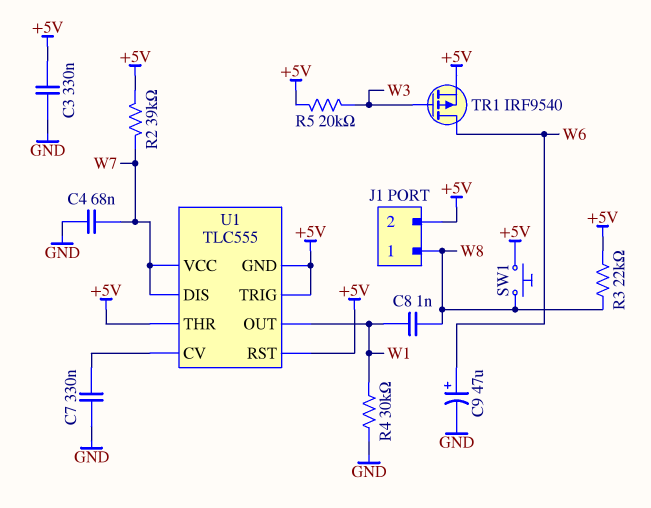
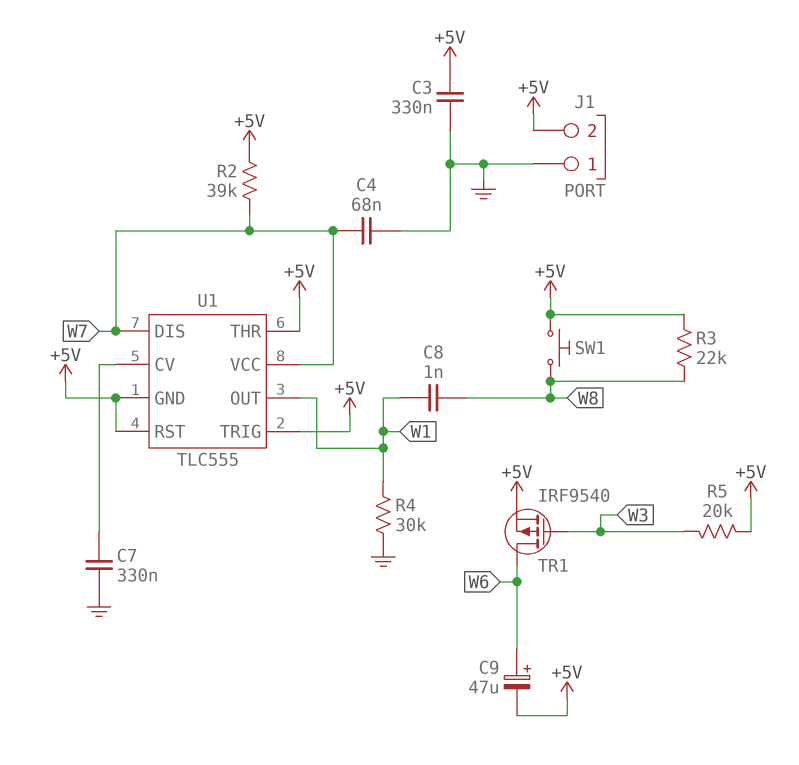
C9: 47uF (plus W6, minus GND) -> 47uF (plus W6, minus +5V)
J1 pin 1: W8 -> GND

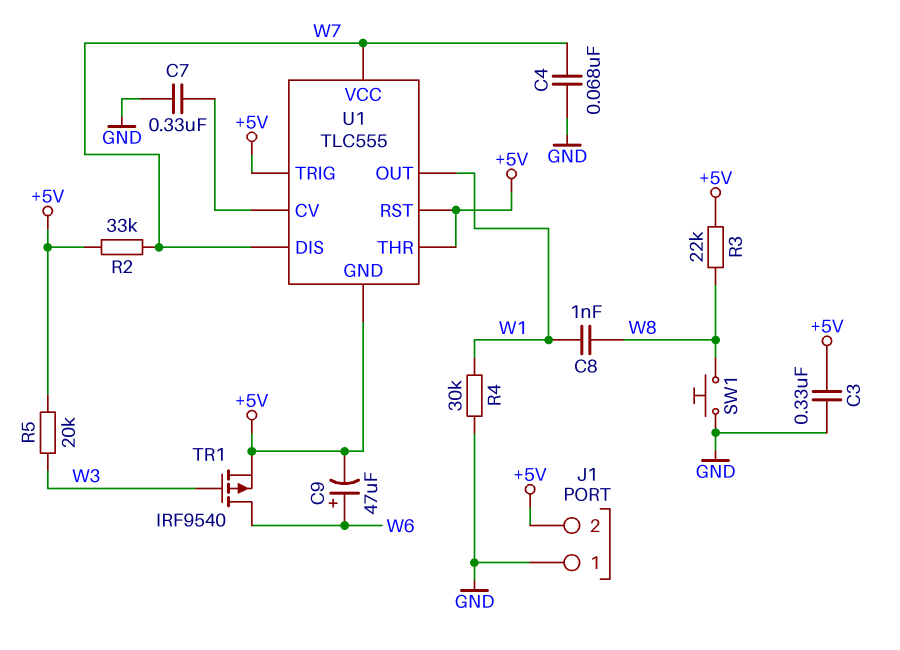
R2: 39k (+5V, W7) -> 33k (+5V, W7)
SW1: button (+5V, W8) -> button (GND, W8)

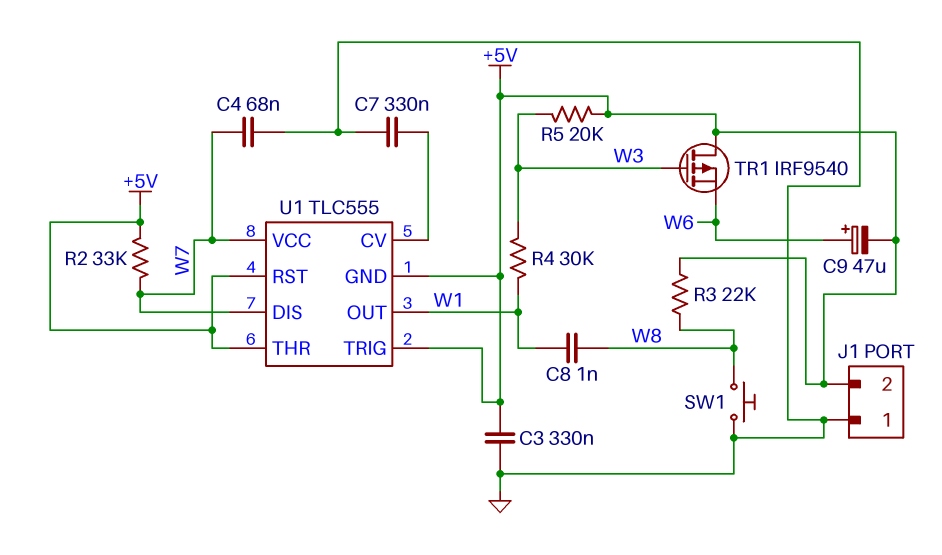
R4: 30k (GND, W1) -> 30k (W1, W3)
TR1: PMOS IRF9540 (G W3, D W6, S +5V) -> PMOS IRF9540 (G W3, D +5V, S W6)

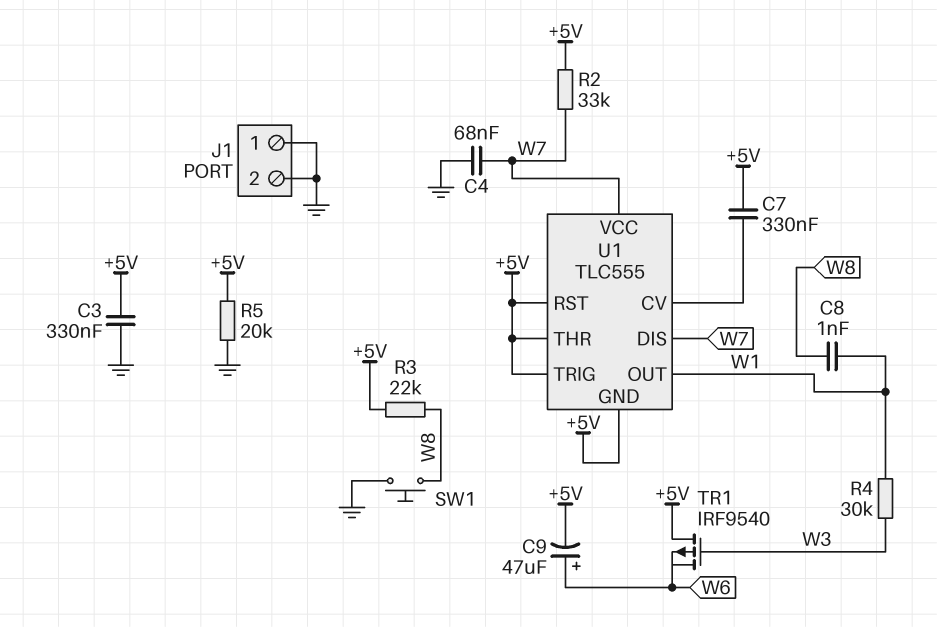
C7: 330nF (GND, U1/CV) -> 330nF (+5V, U1/CV)
J1 pin 2: +5V -> GND
R5: 20k (+5V, W3) -> 20k (+5V, GND)

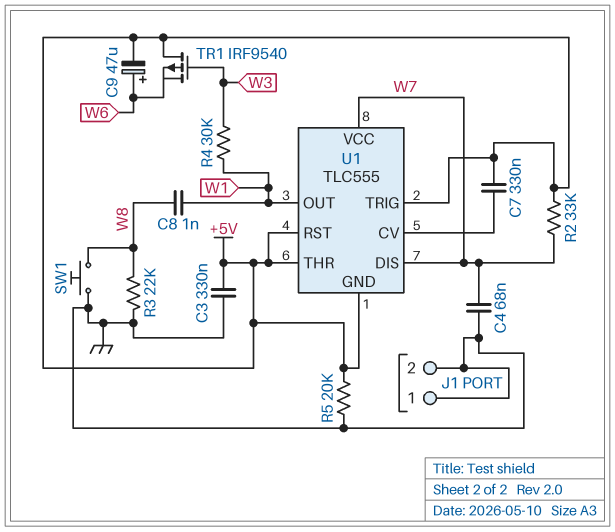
R3: 22k (+5V, W8) -> 22k (GND, W8)

